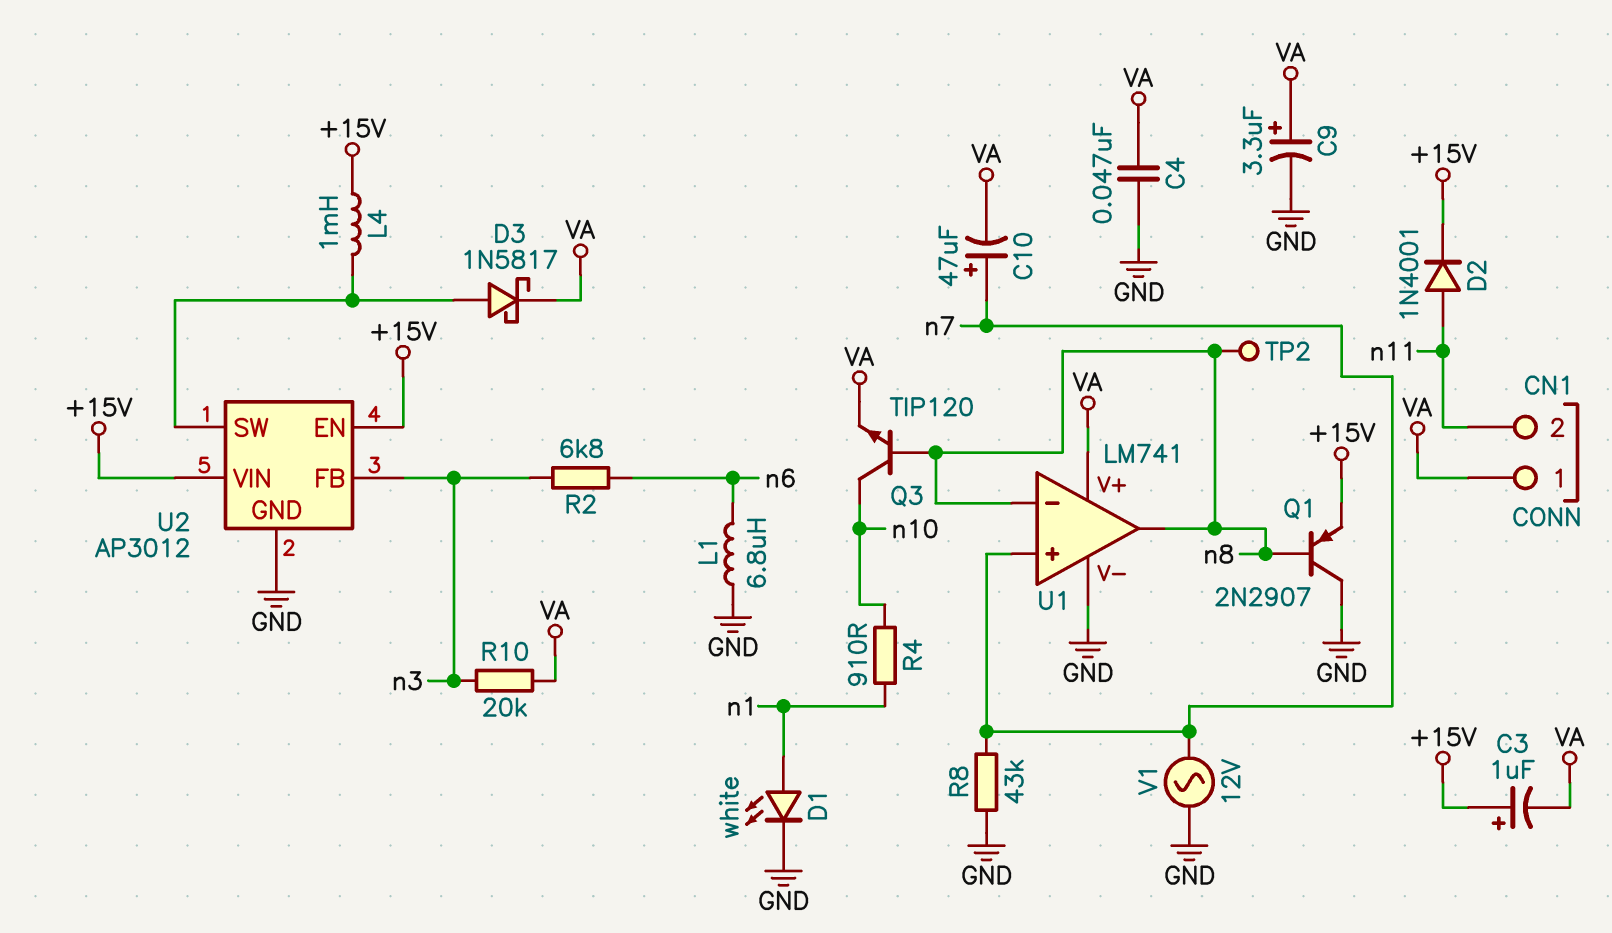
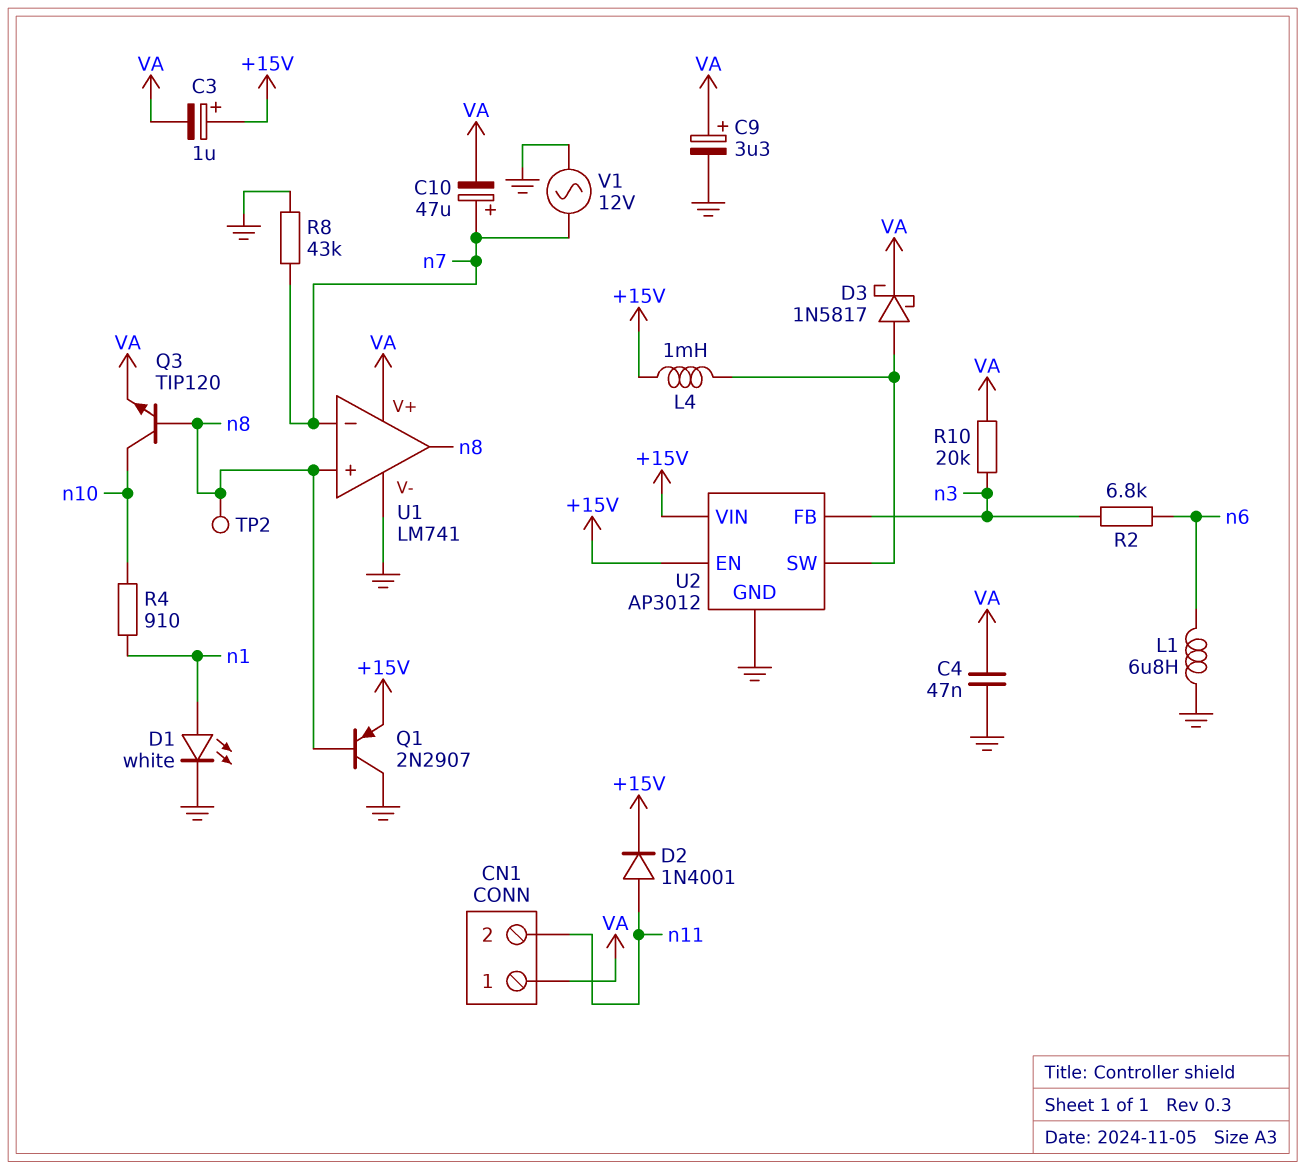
U1 pin in+: n7 -> n8
U1 pin in-: n8 -> n7

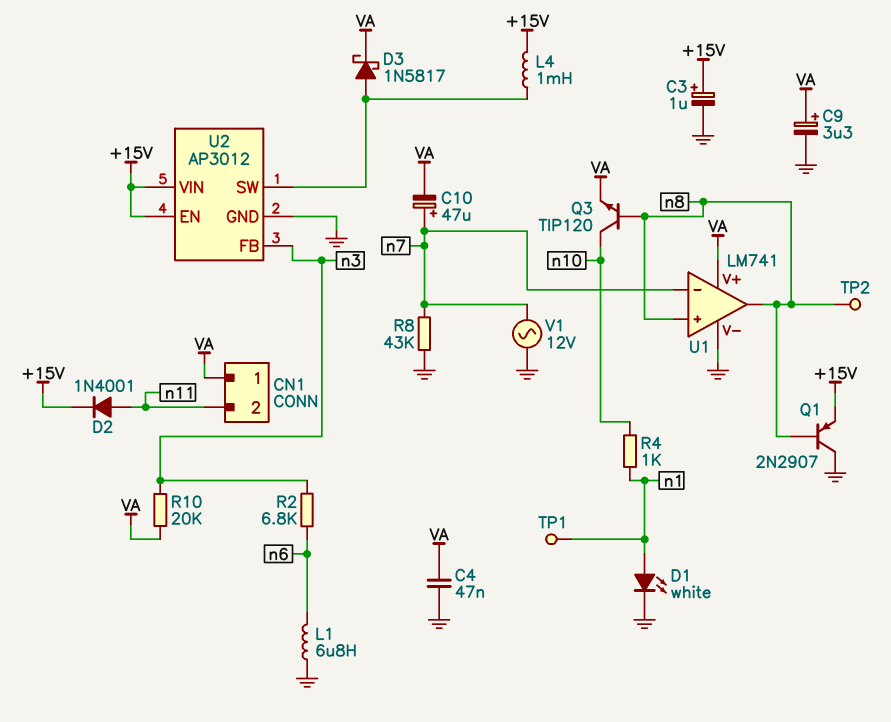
C3: 1uF (plus +15V, minus VA) -> 1uF (plus +15V, minus GND)
R4: 910 (n1, n10) -> 1k (n1, n10)
TP1: none -> test point (n1)

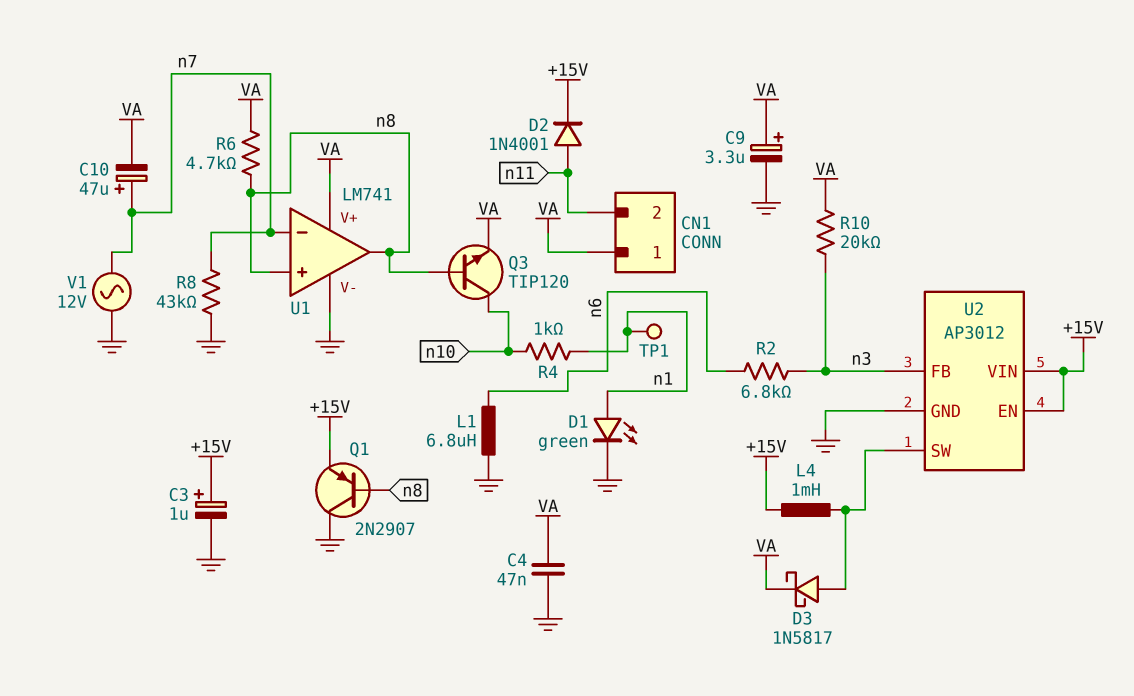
D1: LED white (A n1, K GND) -> LED green (A n1, K GND)
R6: none -> 4.7k (VA, n8)
TP2: test point (n8) -> none

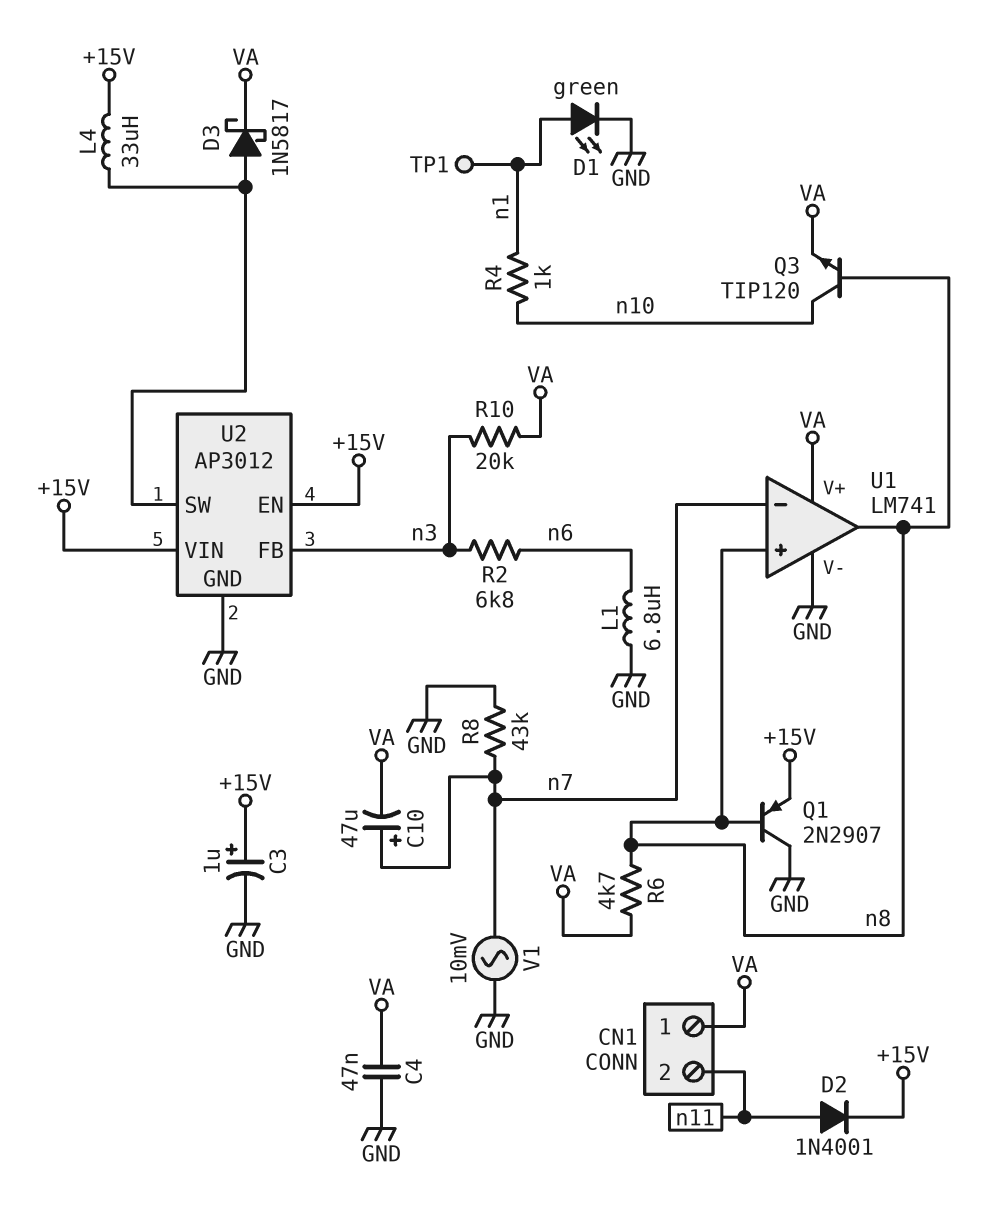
C9: 3.3uF (plus VA, minus GND) -> none
L4: 1mH (+15V, U2/SW) -> 33uH (+15V, U2/SW)
V1: AC 12V (GND, n7) -> AC 10mV (GND, n7)

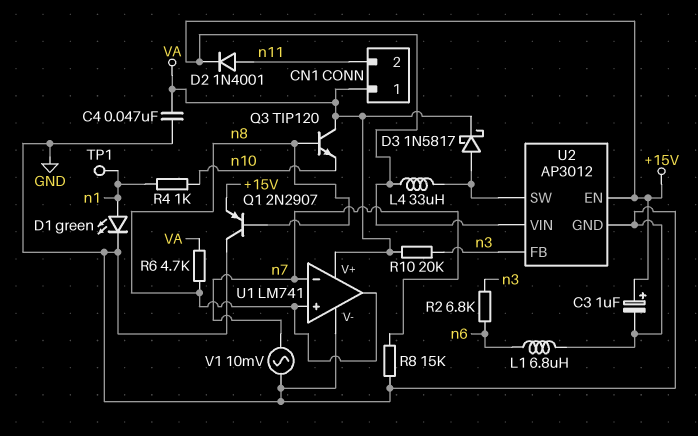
C10: 47uF (plus n7, minus VA) -> none
Q3: NPN TIP120 (B n8, C n10, E VA) -> NPN TIP120 (B n8, C VA, E n10)
R8: 43k (GND, n7) -> 15k (GND, n7)

